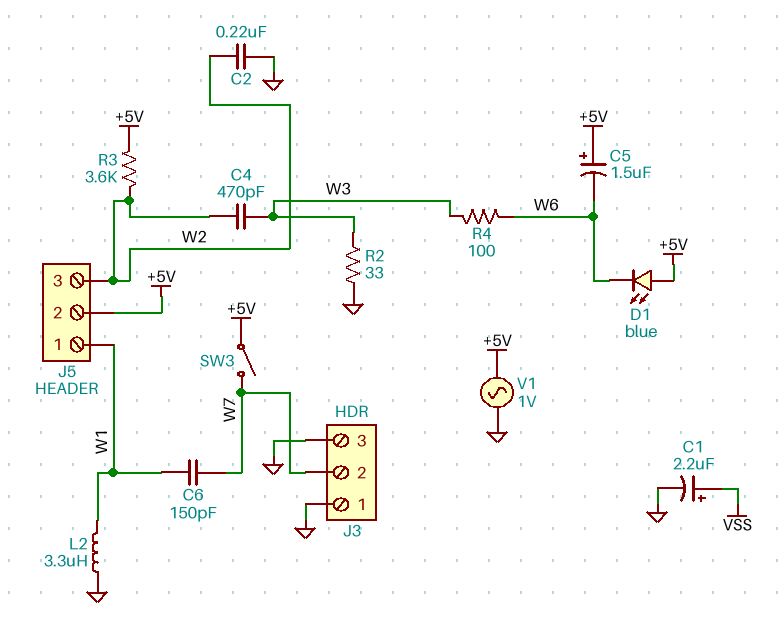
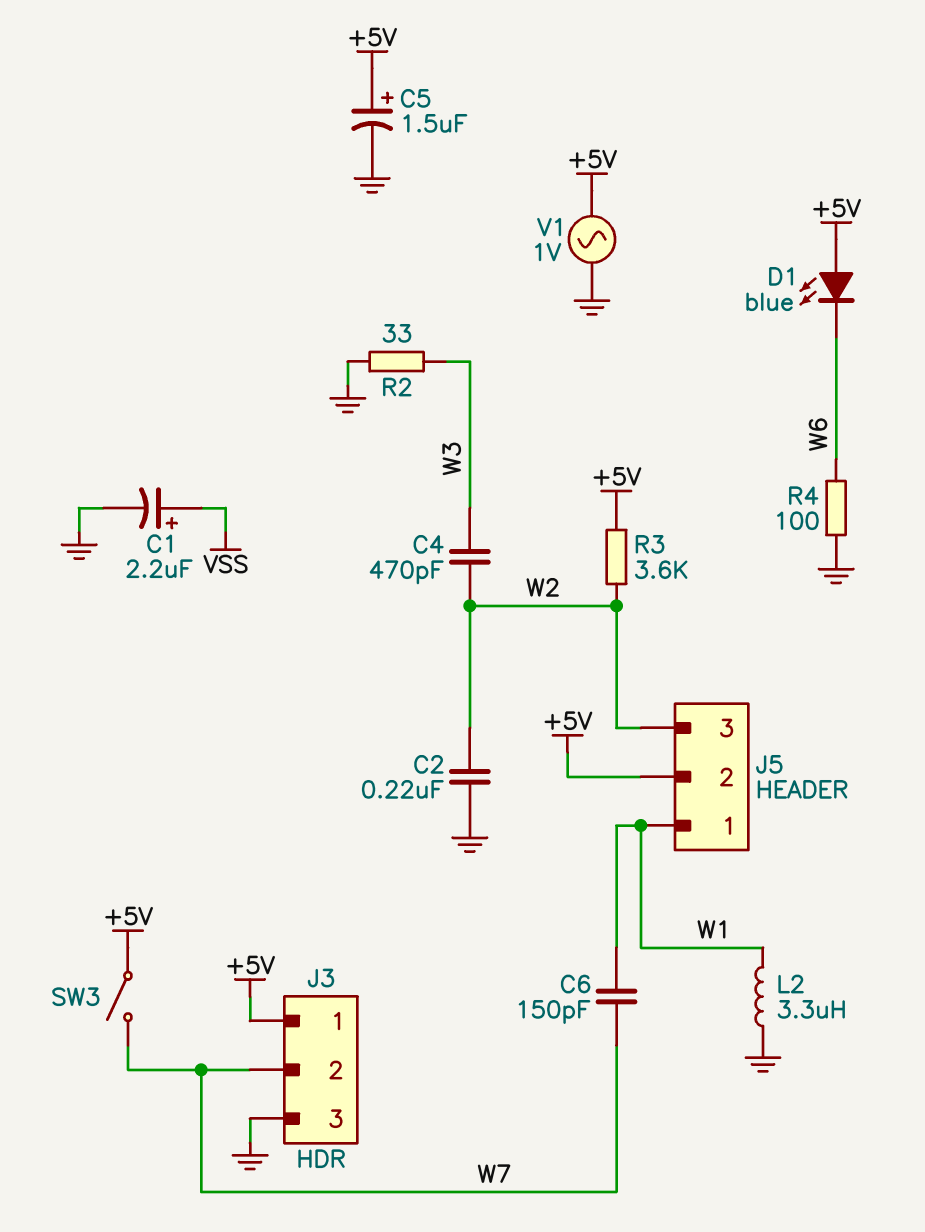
C5: 1.5uF (plus +5V, minus W6) -> 1.5uF (plus +5V, minus GND)
J3 pin 1: GND -> +5V
R4: 100 (W3, W6) -> 100 (GND, W6)

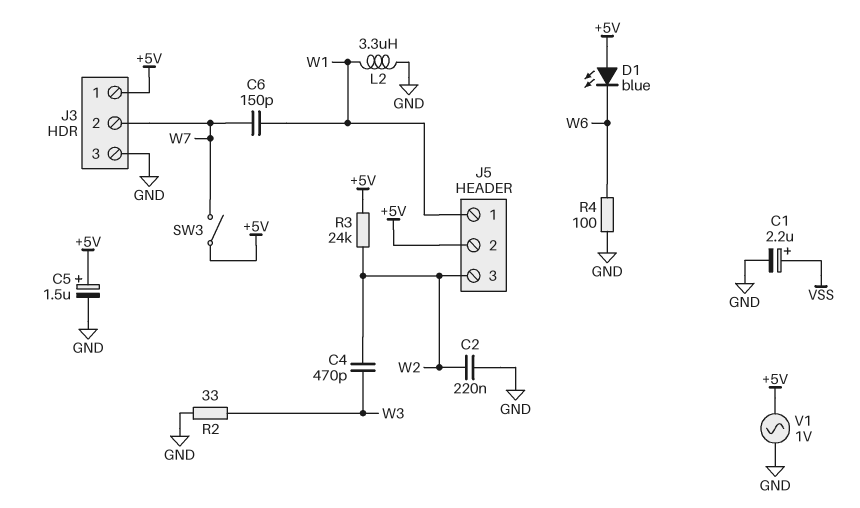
R3: 3.6k (+5V, W2) -> 24k (+5V, W2)

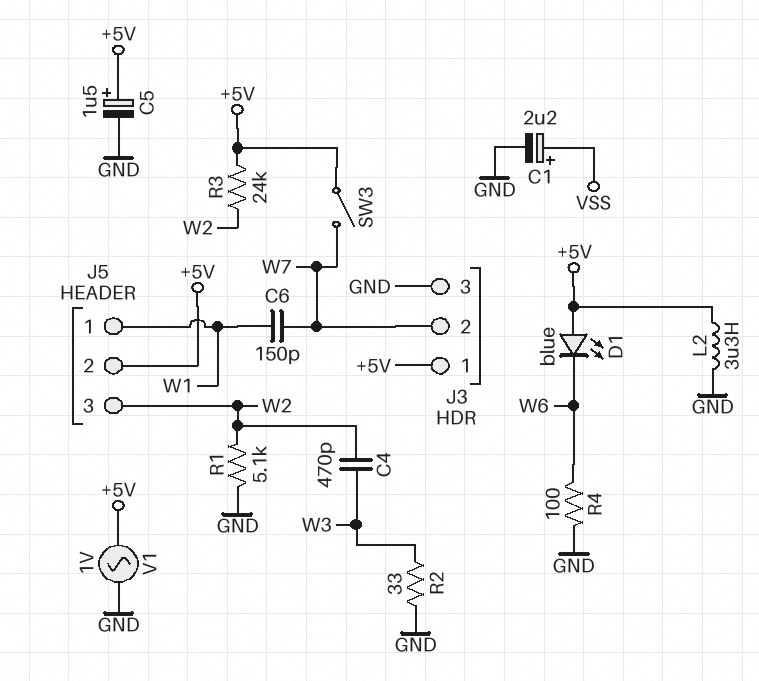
C2: 220nF (GND, W2) -> none
L2: 3.3uH (GND, W1) -> 3.3uH (+5V, GND)
R1: none -> 5.1k (GND, W2)

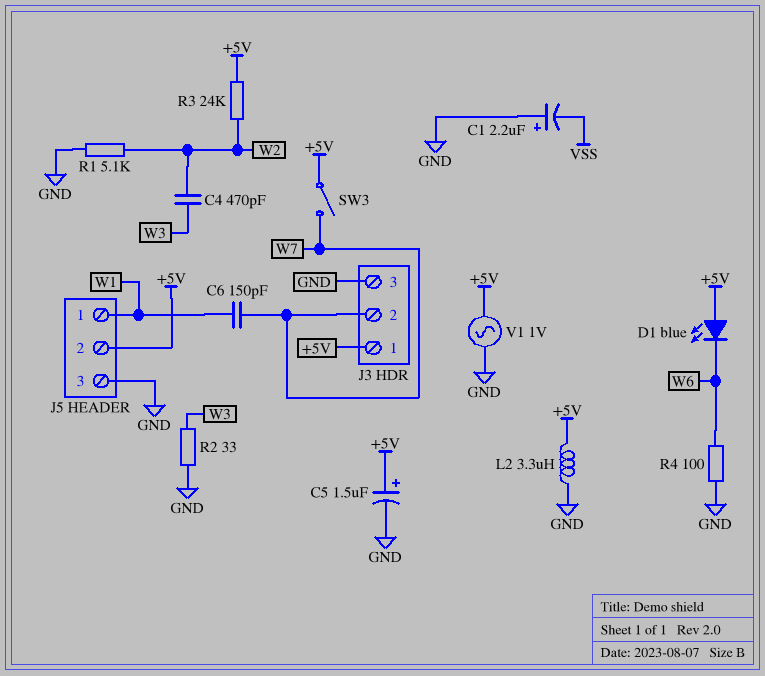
C1: 2.2uF (plus VSS, minus GND) -> 2.2uF (plus GND, minus VSS)
J5 pin 3: W2 -> GND

